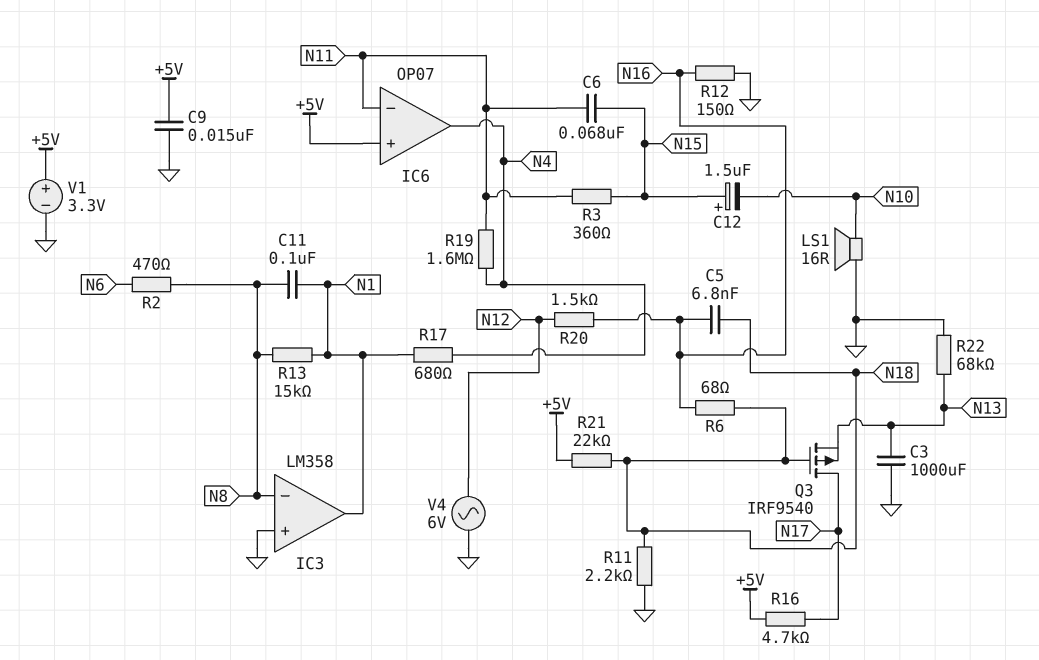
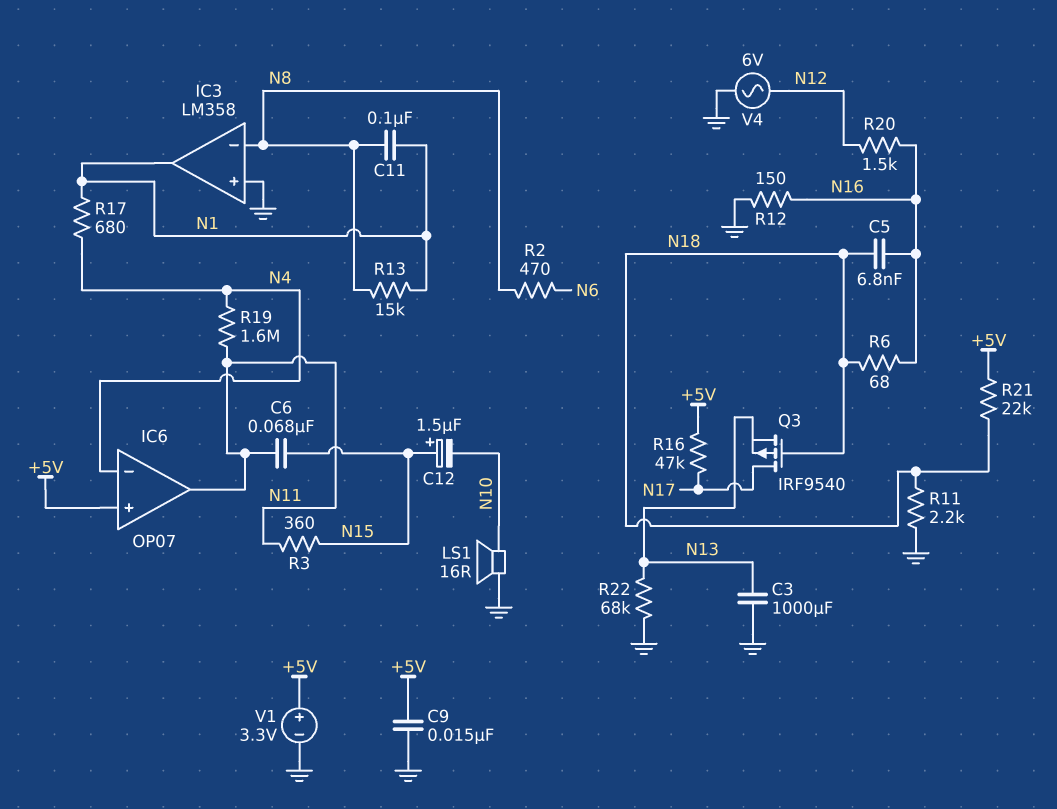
IC6 pin in-: N11 -> N4
IC6 pin out: N4 -> N11
R16: 4.7k (+5V, N17) -> 47k (+5V, N17)

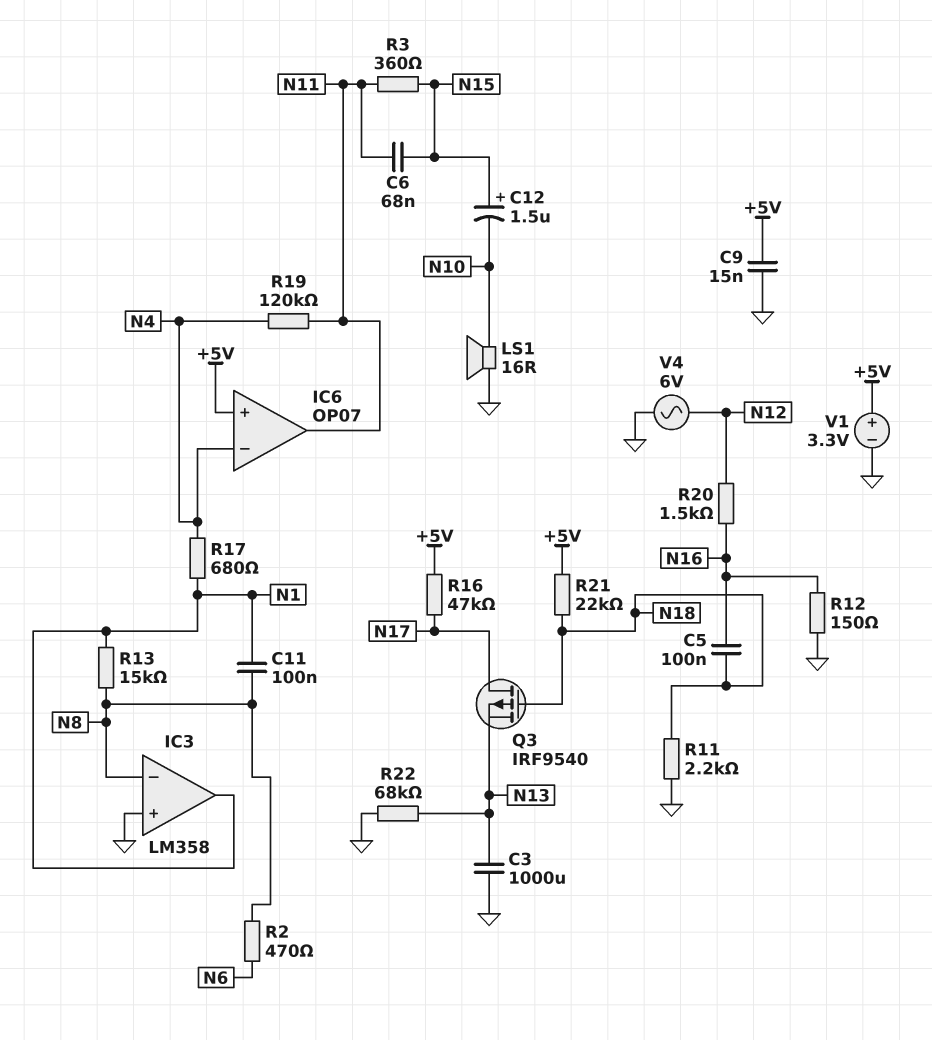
C5: 6.8nF (N16, N18) -> 100nF (N16, N18)
R6: 68 (N16, N18) -> none
R19: 1.6M (N4, N11) -> 120k (N4, N11)

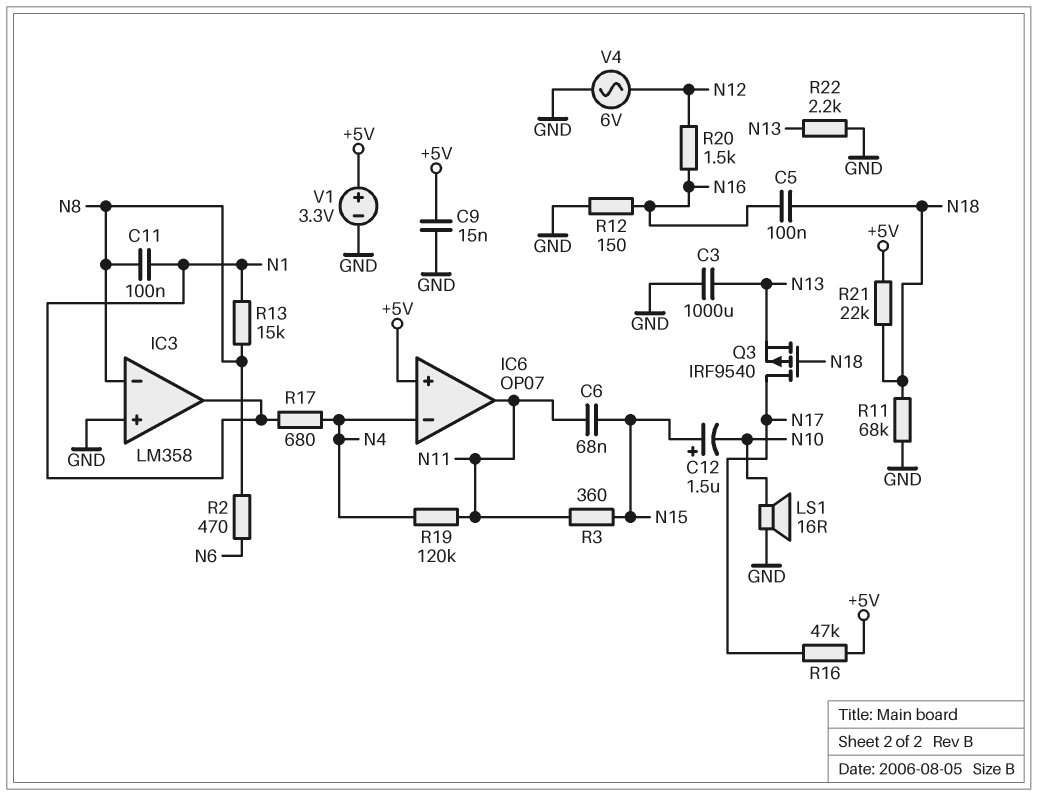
R11: 2.2k (GND, N18) -> 68k (GND, N18)
R22: 68k (GND, N13) -> 2.2k (GND, N13)

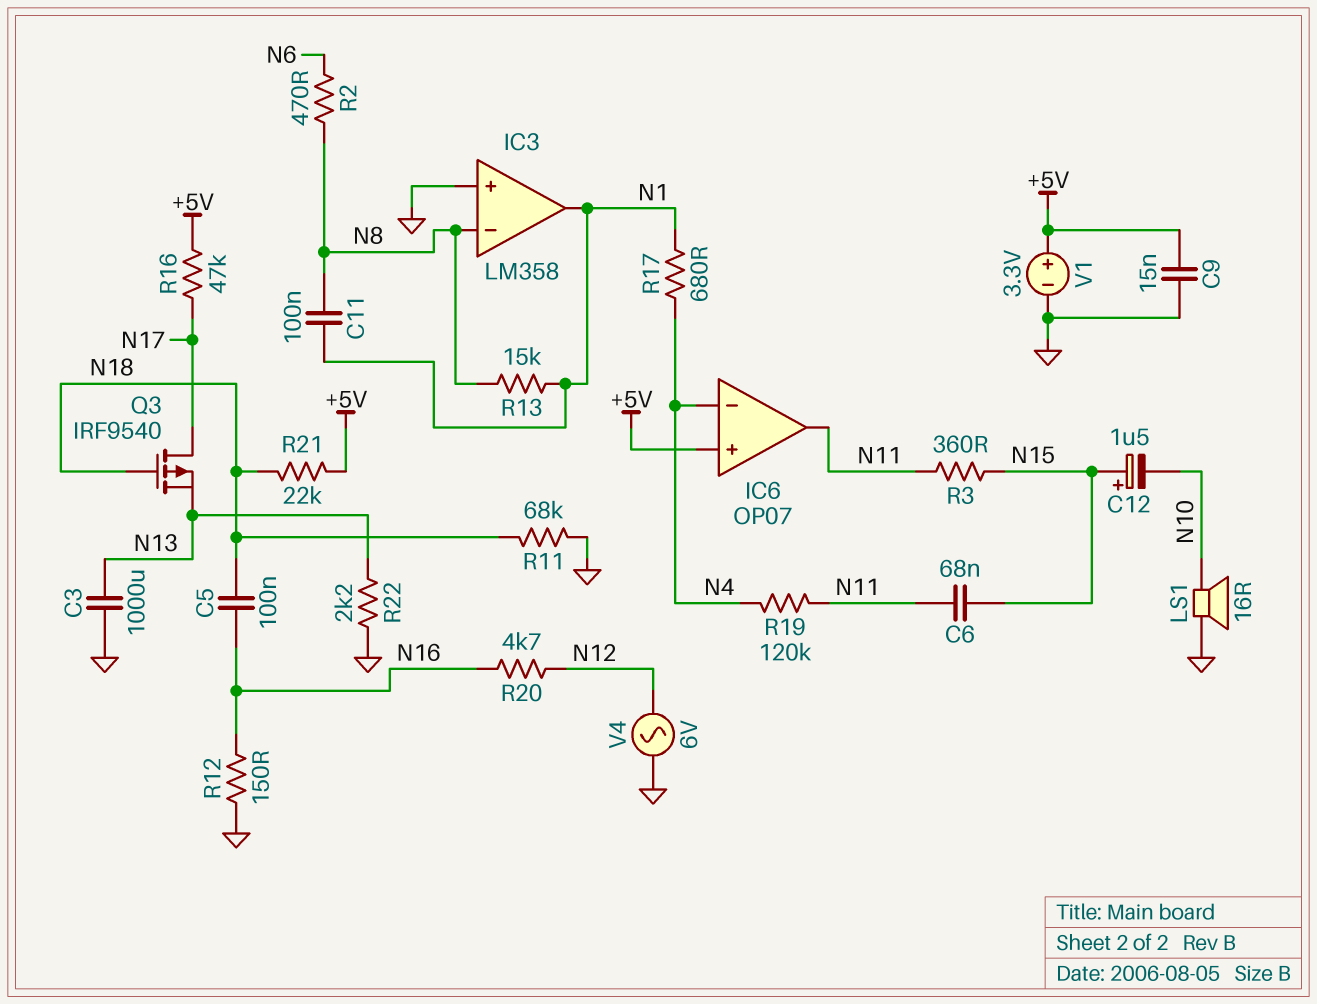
R20: 1.5k (N12, N16) -> 4.7k (N12, N16)

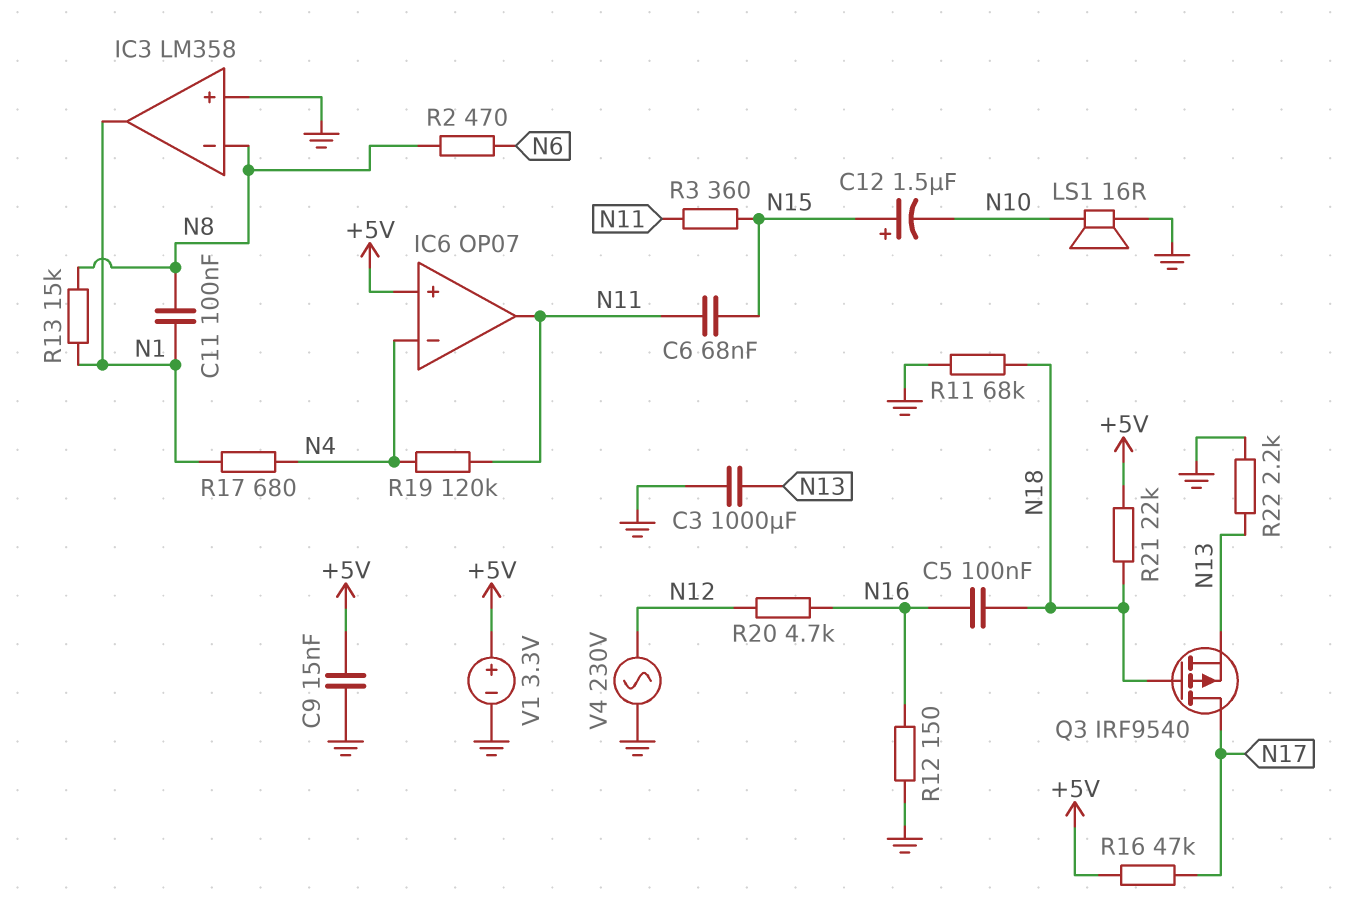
V4: AC 6V (GND, N12) -> AC 230V (GND, N12)

